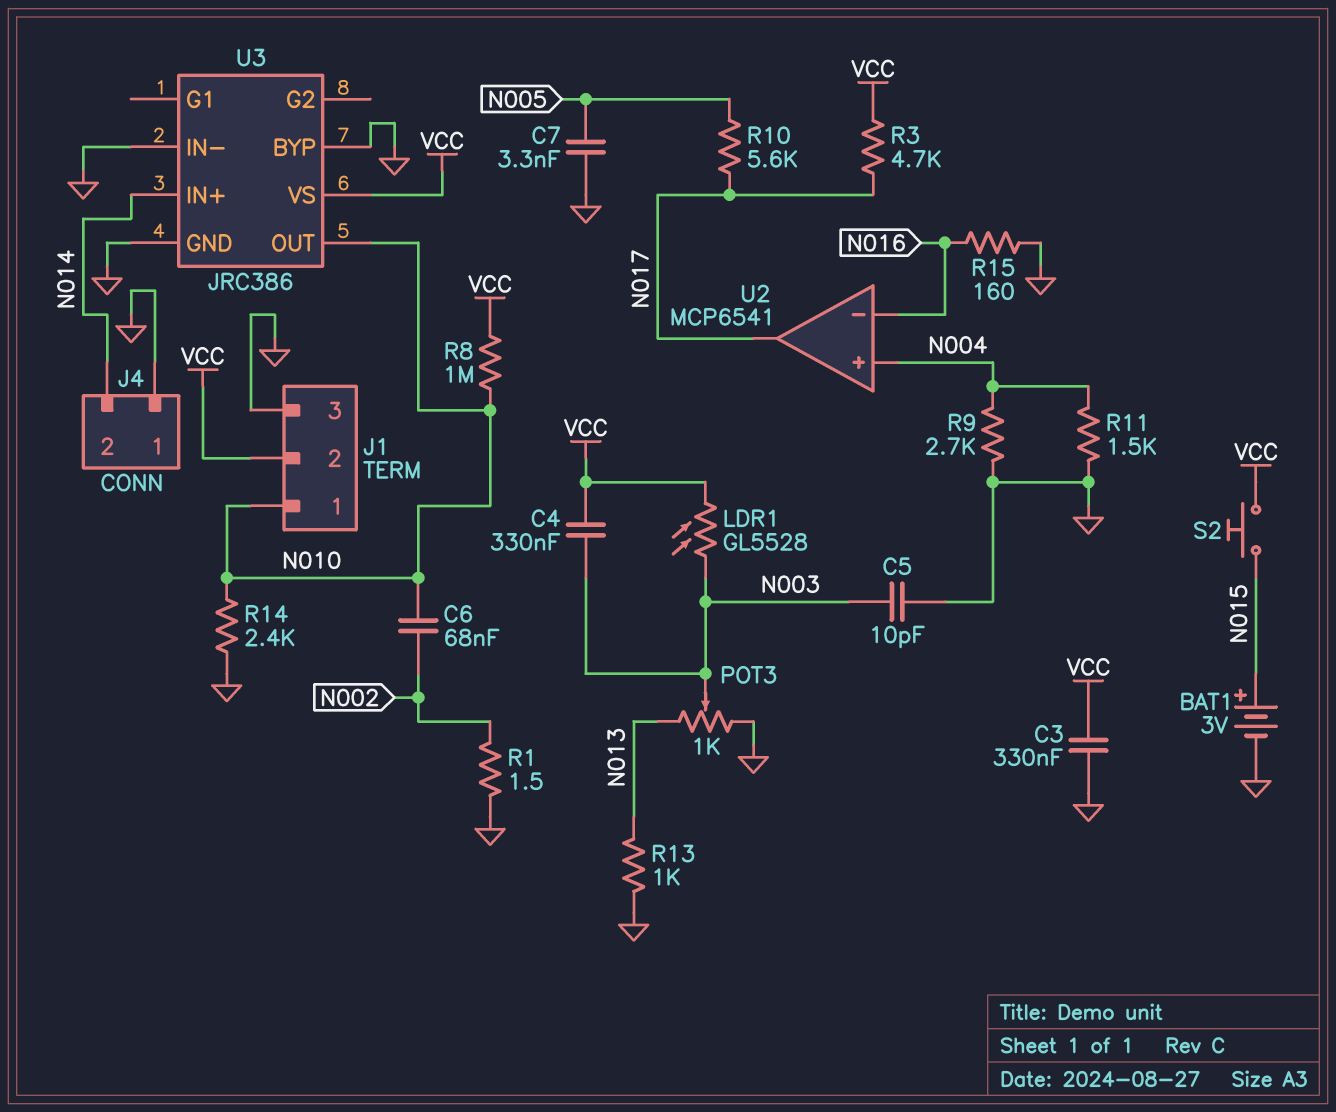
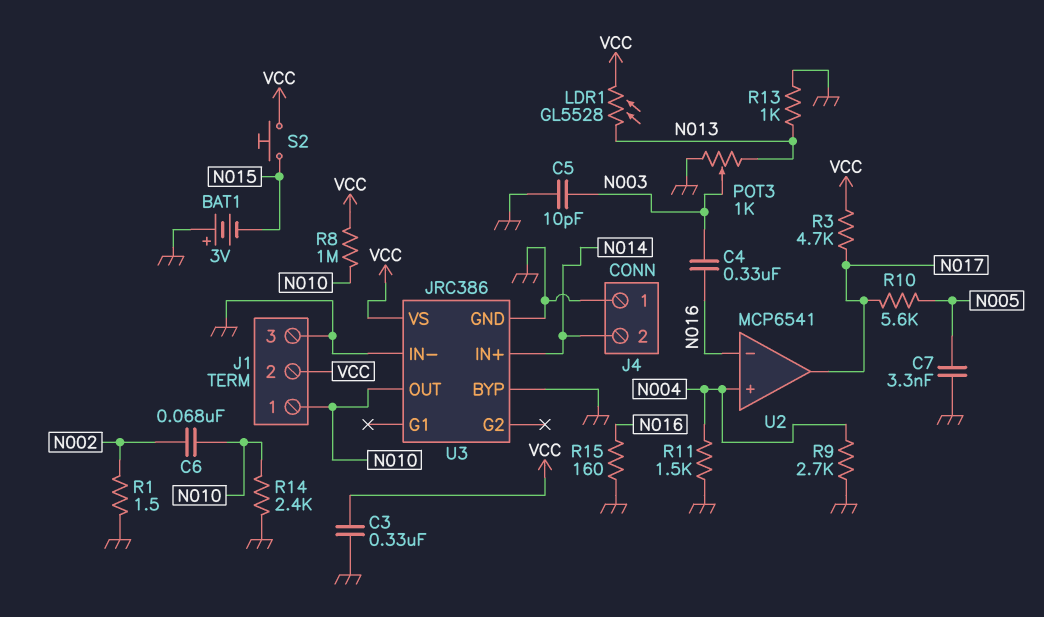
BAT1: 3V (plus N015, minus GND) -> 3V (plus GND, minus N015)
C4: 330nF (N003, VCC) -> 330nF (N003, N016)
LDR1: GL5528 (N003, VCC) -> GL5528 (N013, VCC)

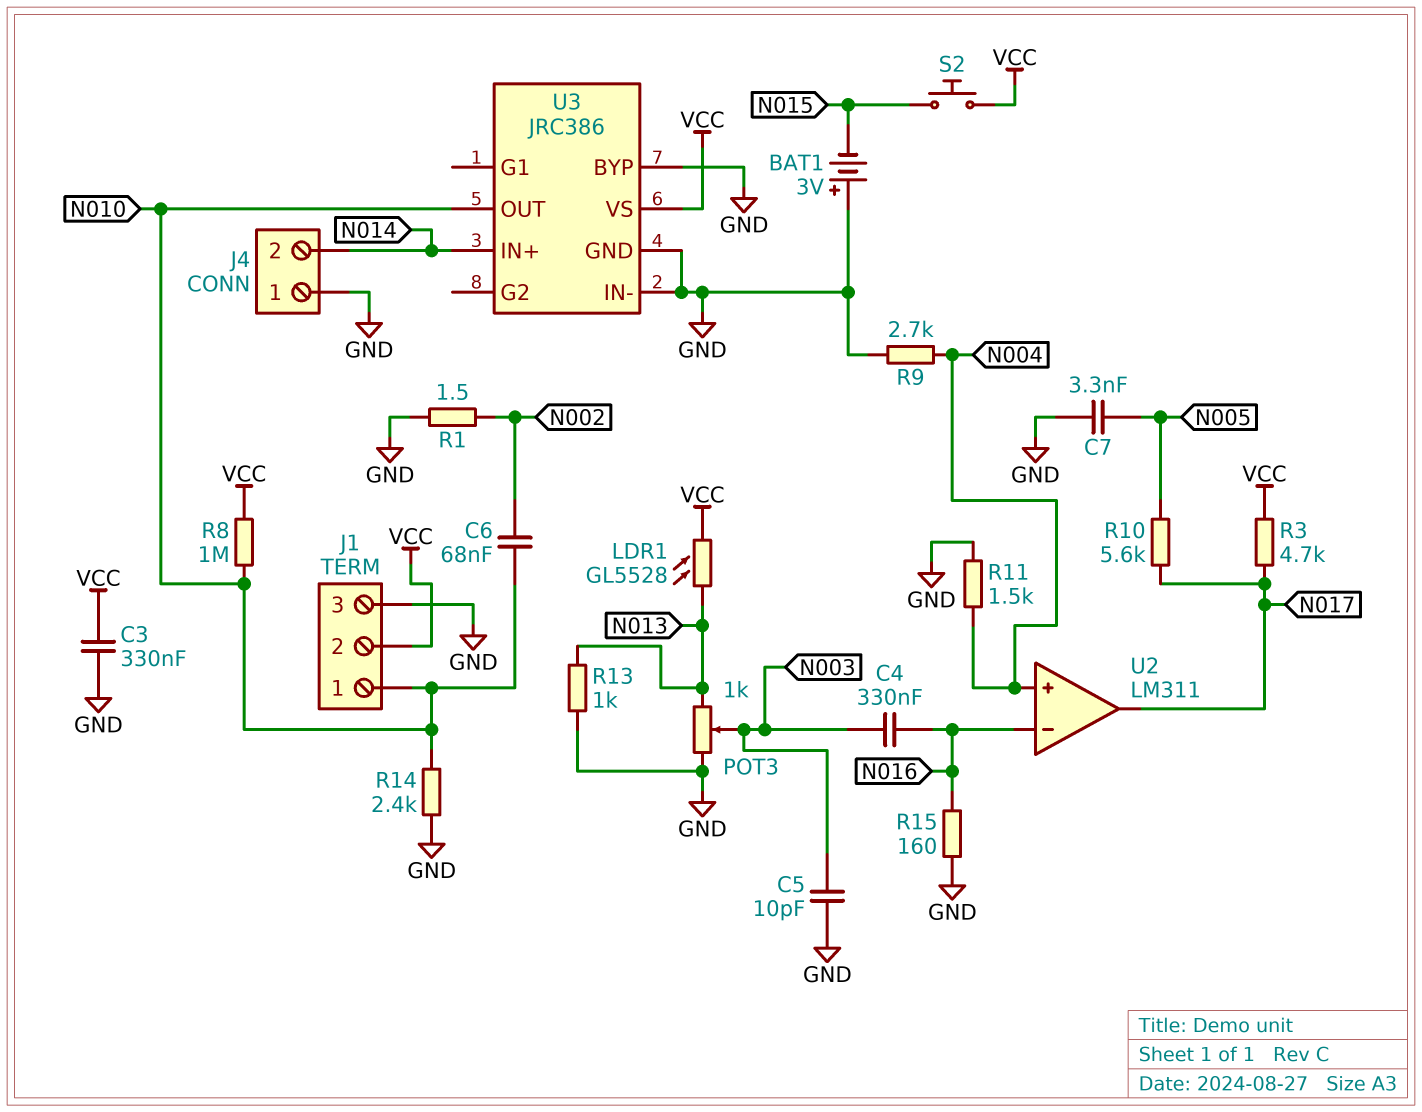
U2: MCP6541 -> LM311

